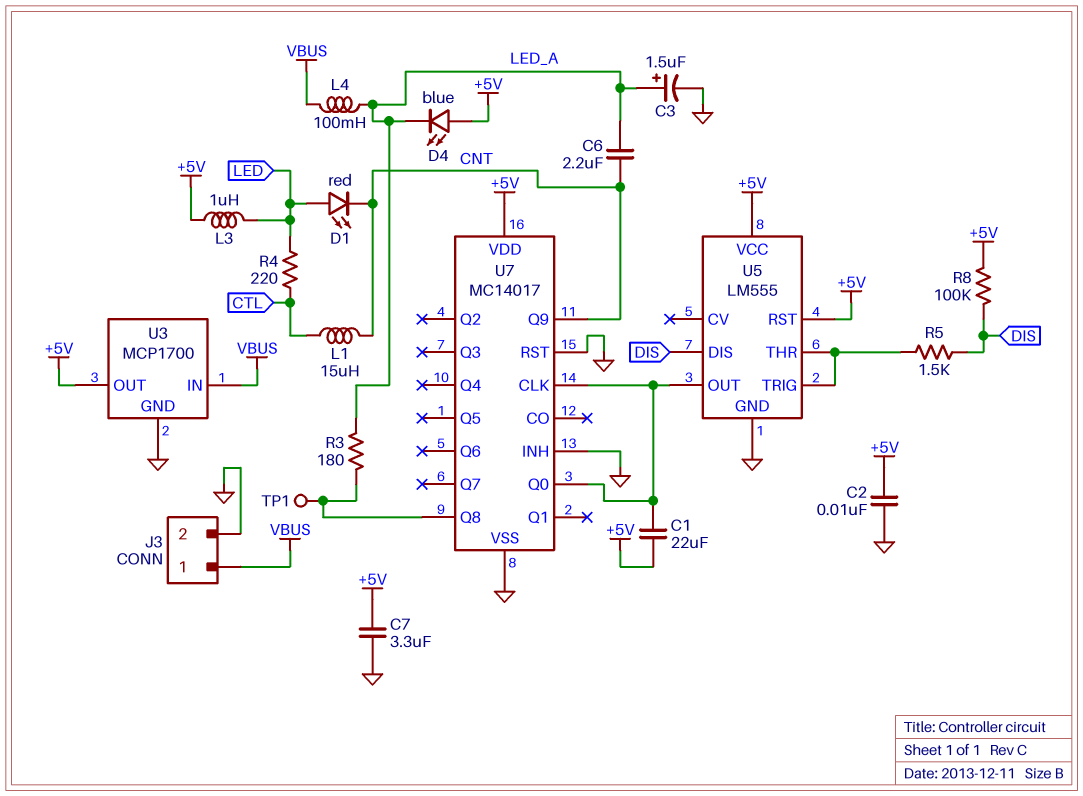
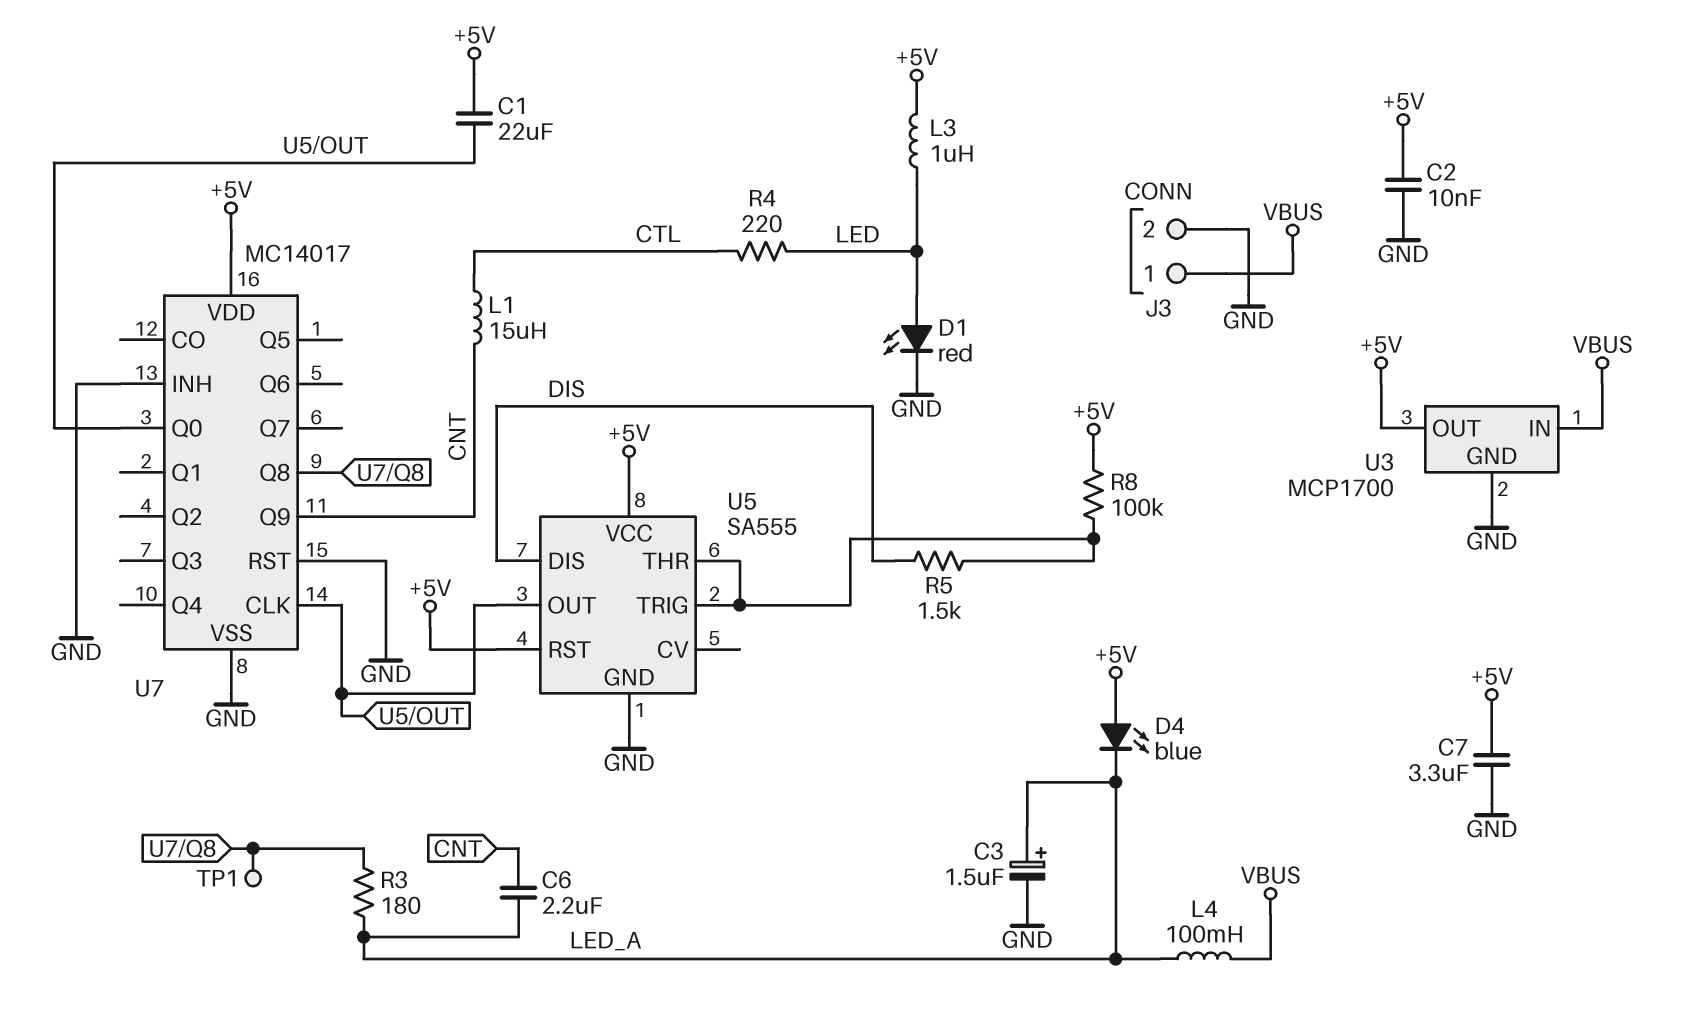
D1: LED red (A LED, K CNT) -> LED red (A LED, K GND)
R8: 100k (+5V, DIS) -> 100k (+5V, U5/THR)
U5: LM555 -> SA555

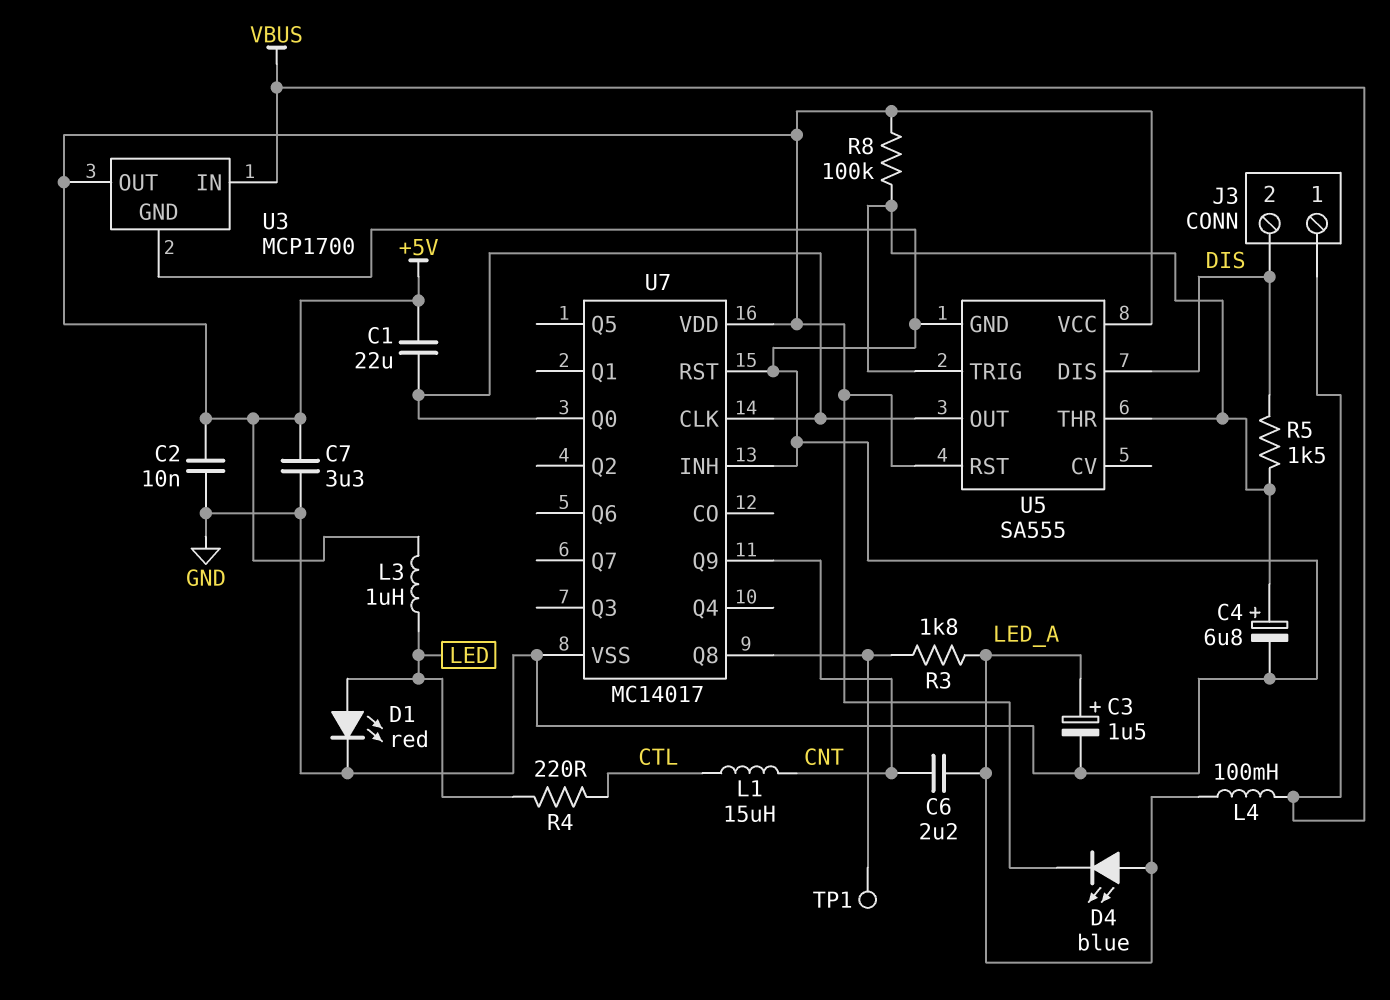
C4: none -> 6.8uF (plus U5/THR, minus GND)
D4: LED blue (A +5V, K LED_A) -> LED blue (A LED_A, K +5V)
J3 pin 2: GND -> DIS
R3: 180 (LED_A, U7/Q8) -> 1.8k (LED_A, U7/Q8)

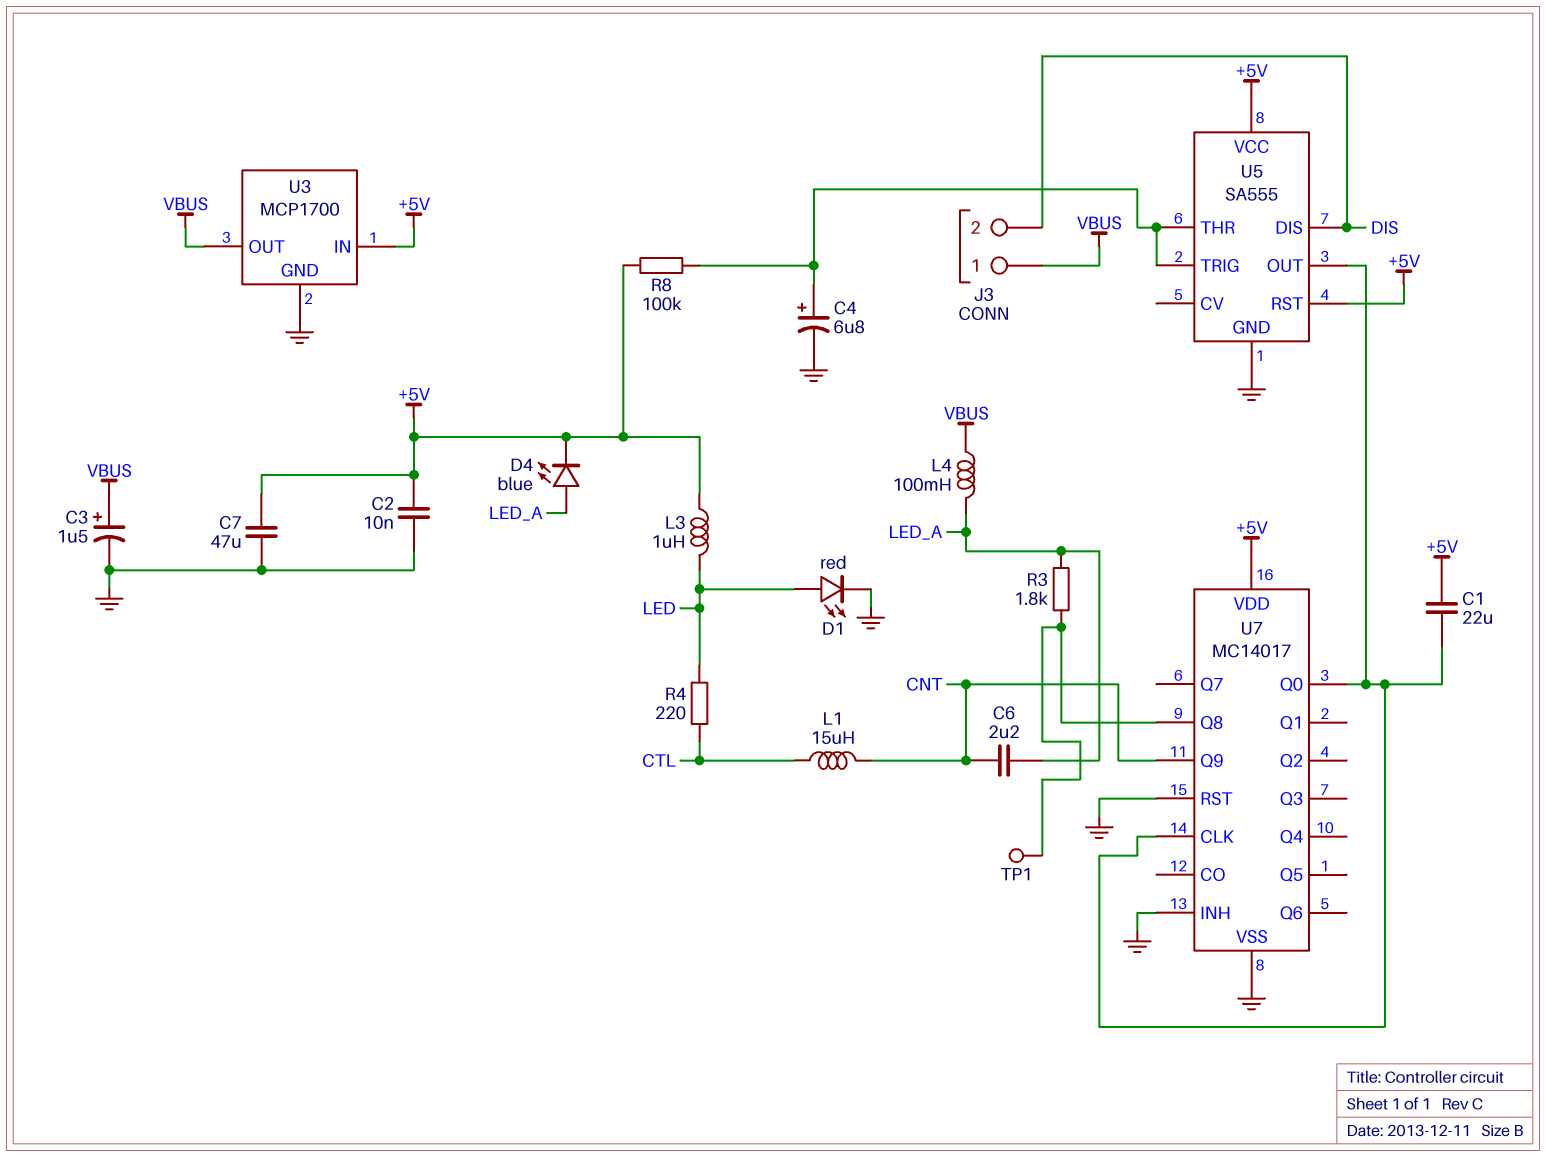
C3: 1.5uF (plus LED_A, minus GND) -> 1.5uF (plus VBUS, minus GND)
C7: 3.3uF (+5V, GND) -> 47uF (+5V, GND)
R5: 1.5k (DIS, U5/THR) -> none
U3 pin IN: VBUS -> +5V
U3 pin OUT: +5V -> VBUS

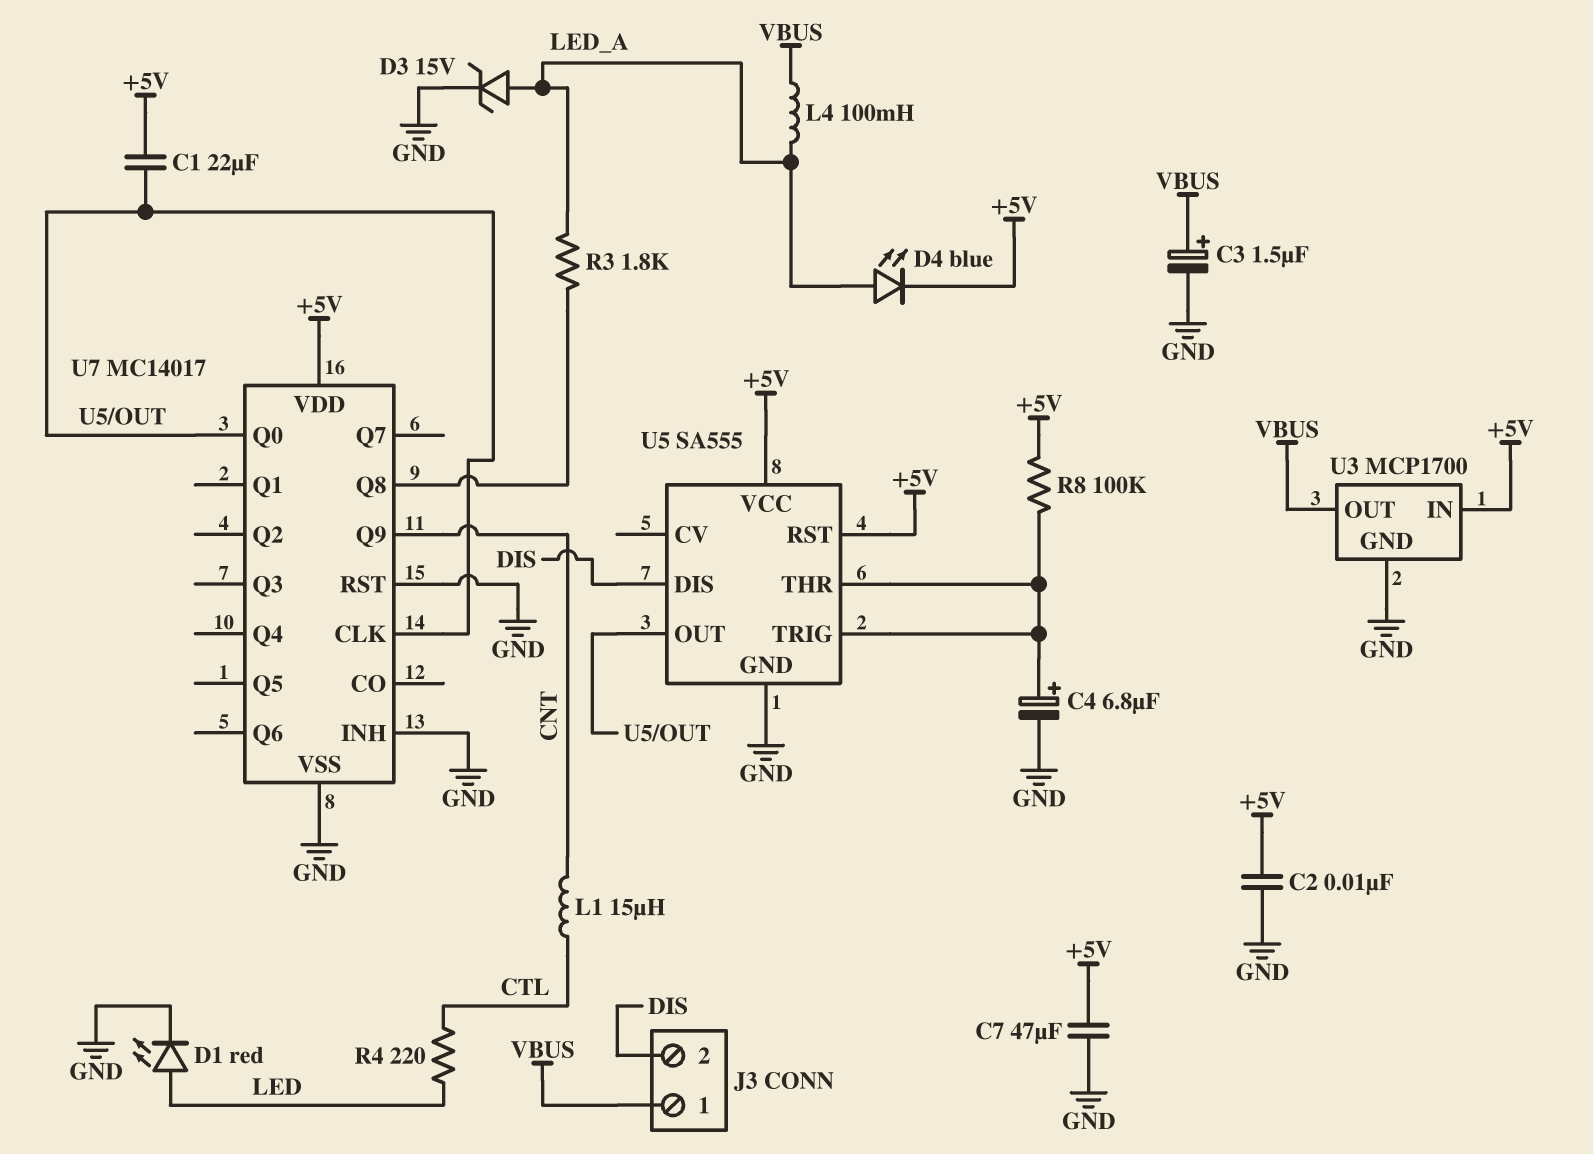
C6: 2.2uF (CNT, LED_A) -> none
D3: none -> zener 15V (A LED_A, K GND)
L3: 1uH (+5V, LED) -> none
TP1: test point (U7/Q8) -> none

